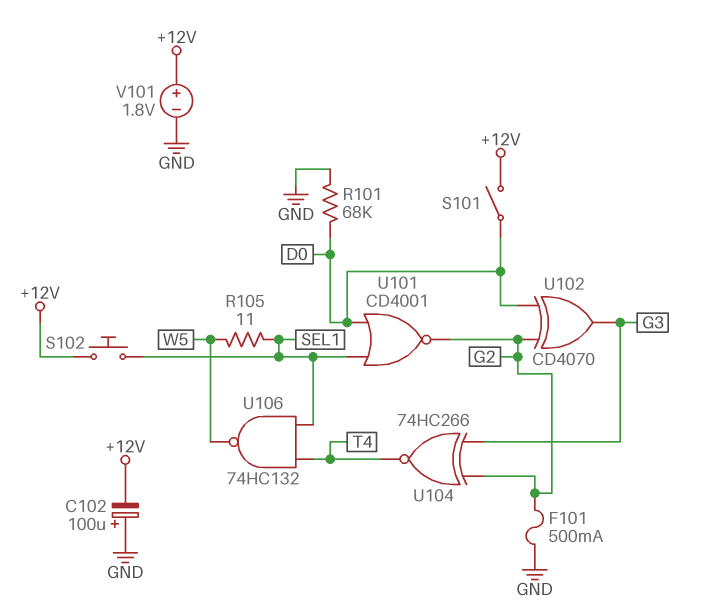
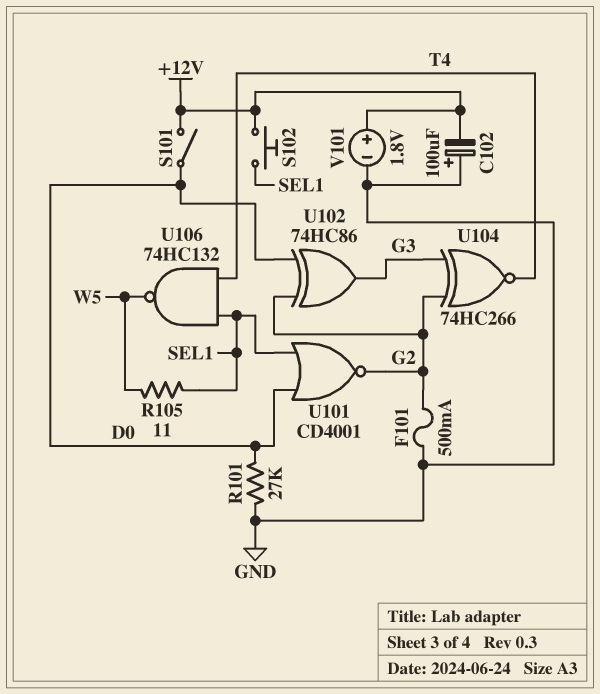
R101: 68k (D0, GND) -> 27k (D0, GND)
U102: XOR CD4070 (in D0, in G2, out G3) -> XOR 74HC86 (in D0, in G2, out G3)

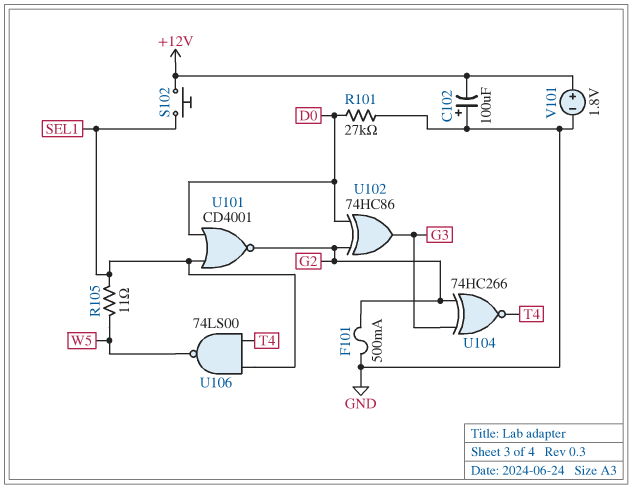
S101: switch (+12V, D0) -> none
U106: NAND 74HC132 (in SEL1, in T4, out W5) -> NAND 74LS00 (in SEL1, in T4, out W5)

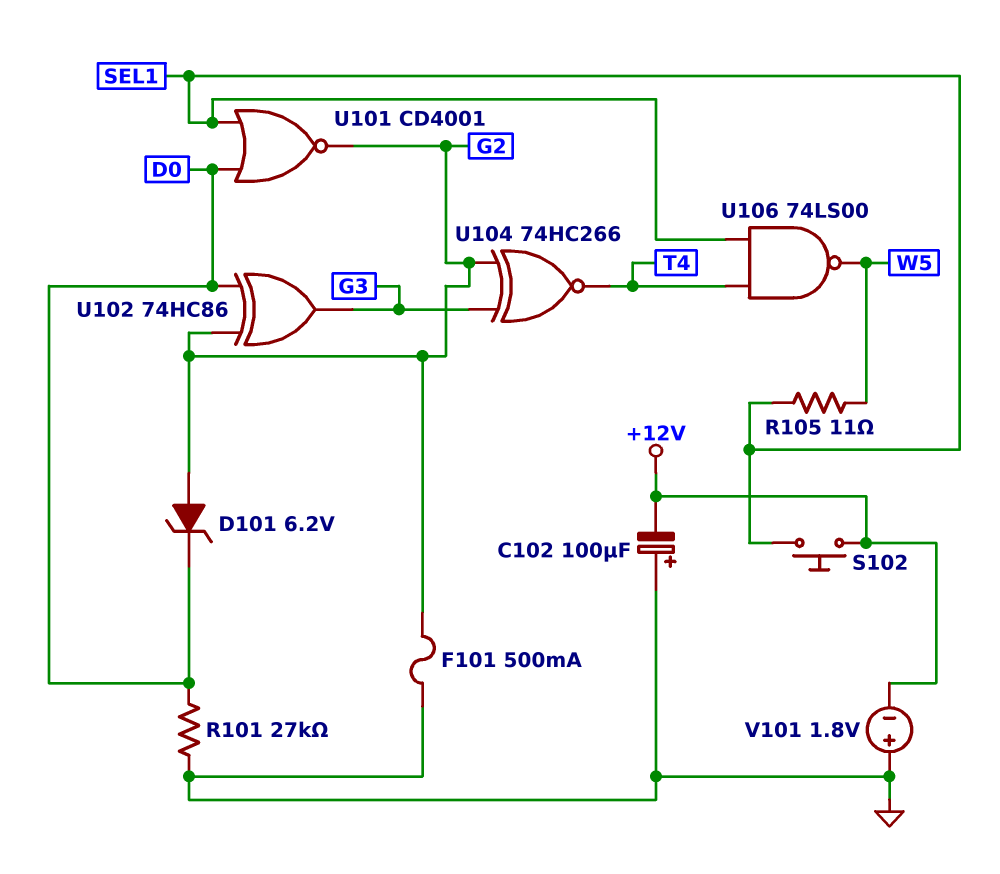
D101: none -> zener 6.2V (A G2, K D0)
V101: 1.8V (plus +12V, minus GND) -> 1.8V (plus GND, minus +12V)

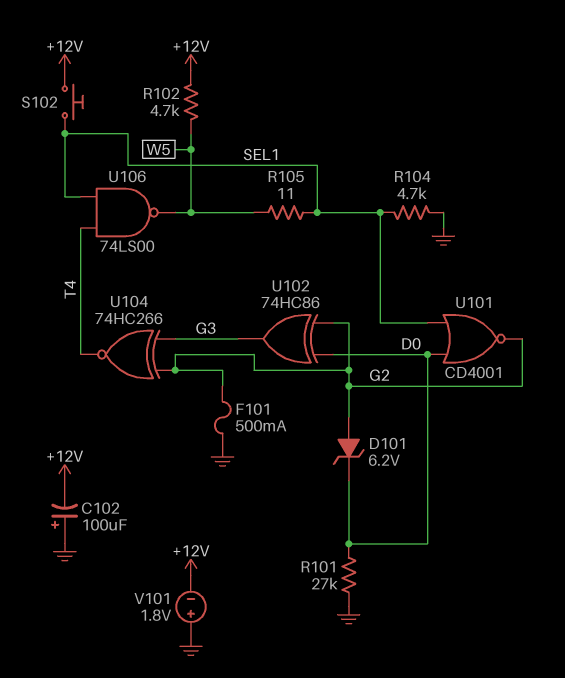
R102: none -> 4.7k (+12V, W5)
R104: none -> 4.7k (GND, SEL1)

